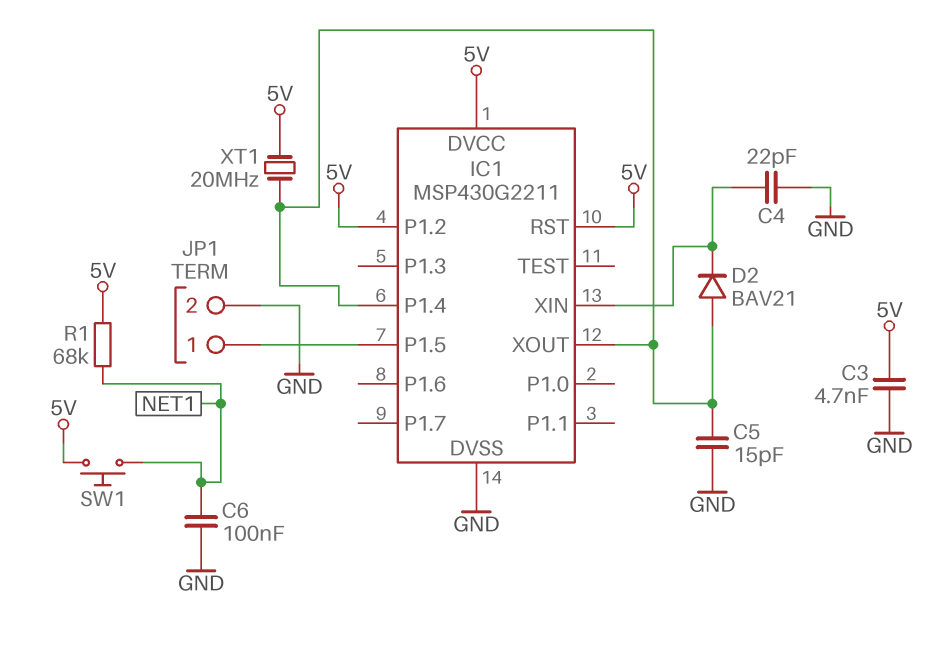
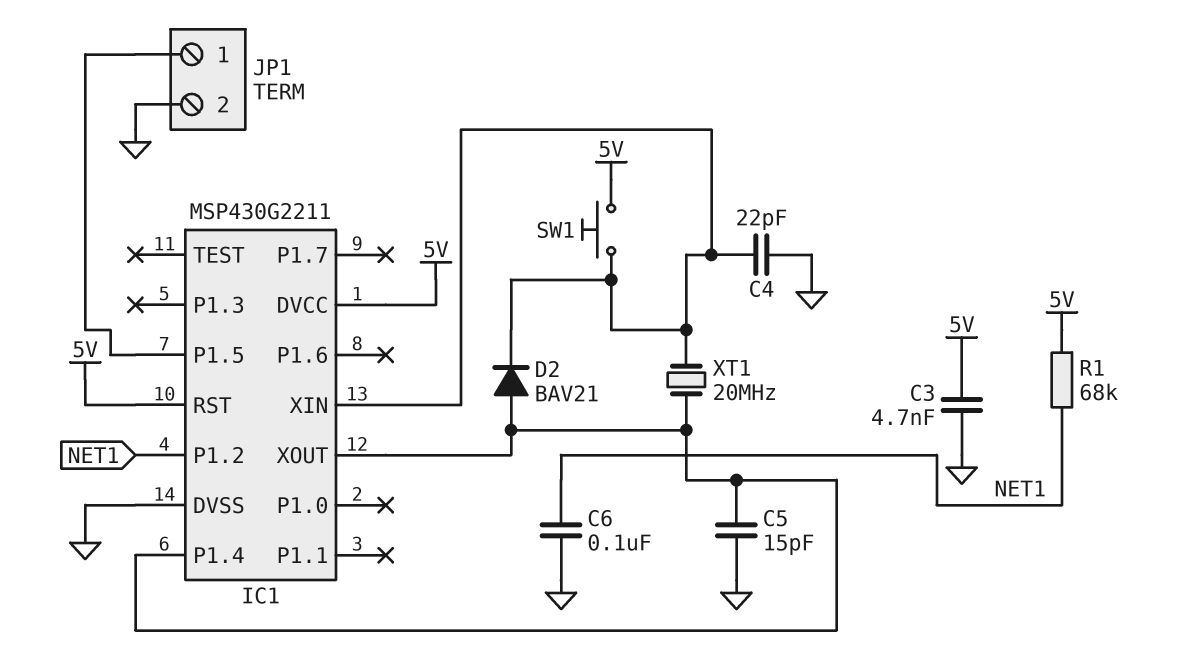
IC1 pin P1.2: 5V -> NET1
SW1: button (5V, NET1) -> button (5V, IC1/XIN)
XT1: 20MHz (5V, IC1/P1.4) -> 20MHz (IC1/P1.4, IC1/XIN)

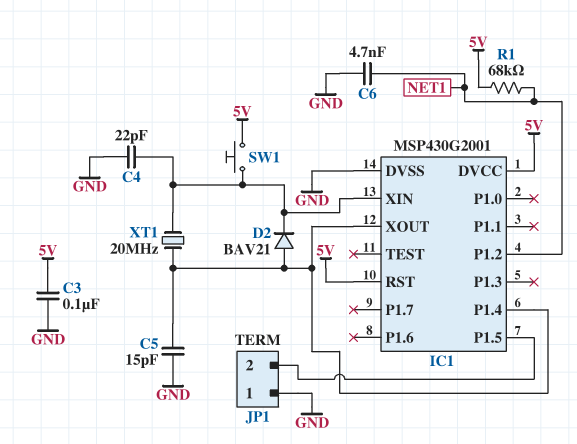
C3: 4.7nF (5V, GND) -> 100nF (5V, GND)
C6: 100nF (GND, NET1) -> 4.7nF (GND, NET1)
IC1: MSP430G2211 -> MSP430G2001
JP1 pin 1: IC1/P1.5 -> GND
JP1 pin 2: GND -> IC1/P1.5

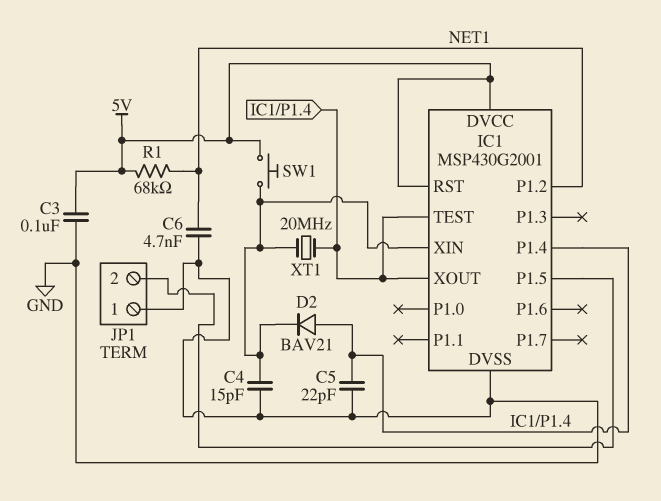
C4: 22pF (GND, IC1/XIN) -> 15pF (GND, IC1/XIN)
C5: 15pF (GND, IC1/P1.4) -> 22pF (GND, IC1/P1.4)
IC1 pin TEST: none -> IC1/P1.4

